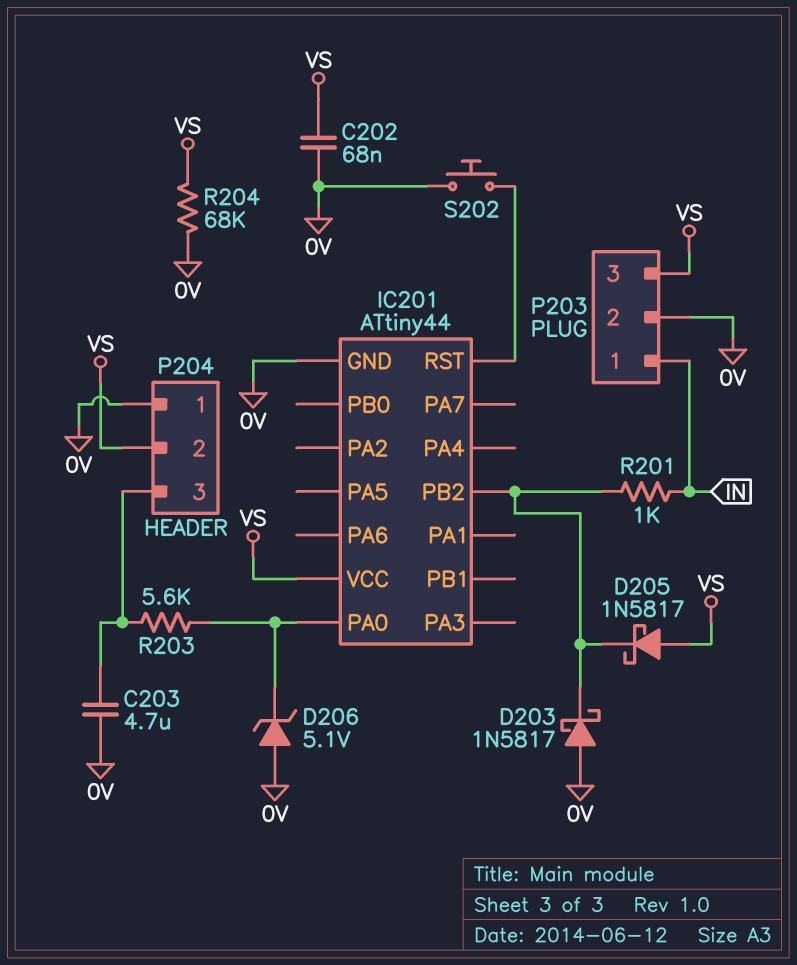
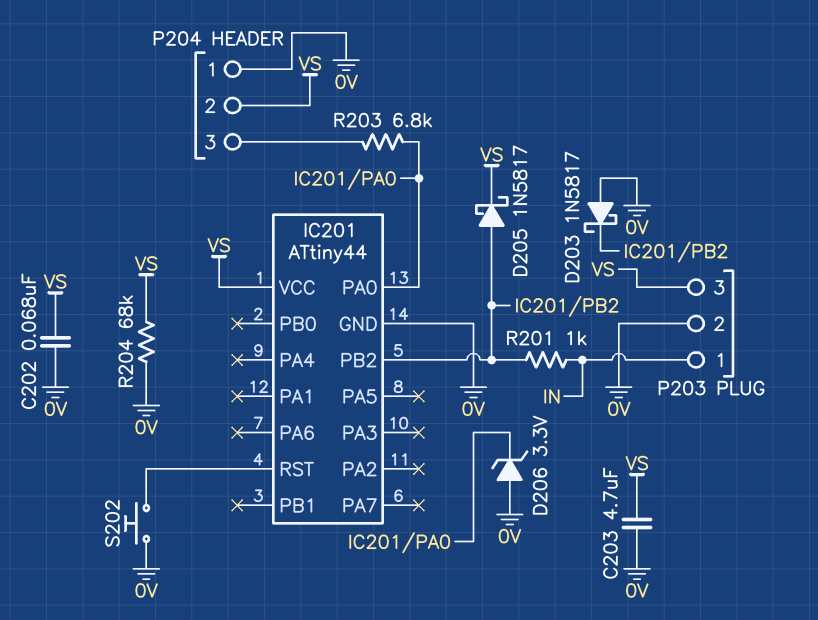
C203: 4.7uF (0V, P204/3) -> 4.7uF (0V, VS)
D205: schottky 1N5817 (A VS, K IC201/PB2) -> schottky 1N5817 (A IC201/PB2, K VS)
D206: zener 5.1V (A 0V, K IC201/PA0) -> zener 3.3V (A 0V, K IC201/PA0)
R203: 5.6k (IC201/PA0, P204/3) -> 6.8k (IC201/PA0, P204/3)

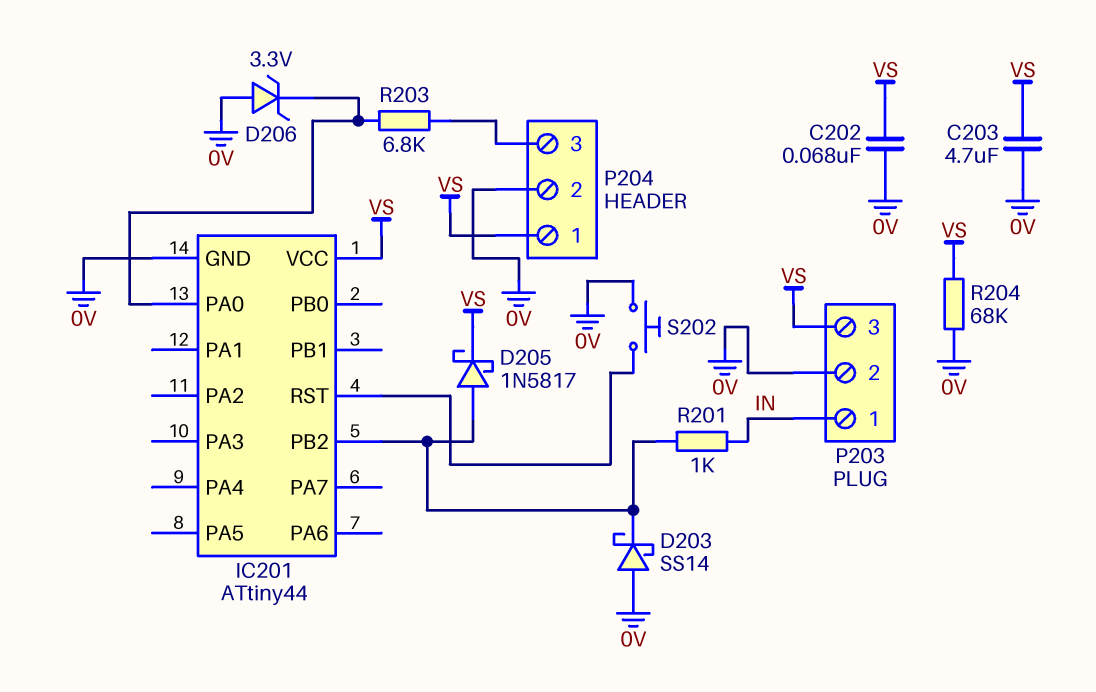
D203: schottky 1N5817 (A 0V, K IC201/PB2) -> schottky SS14 (A 0V, K IC201/PB2)
P204 pin 1: 0V -> VS
P204 pin 2: VS -> 0V

